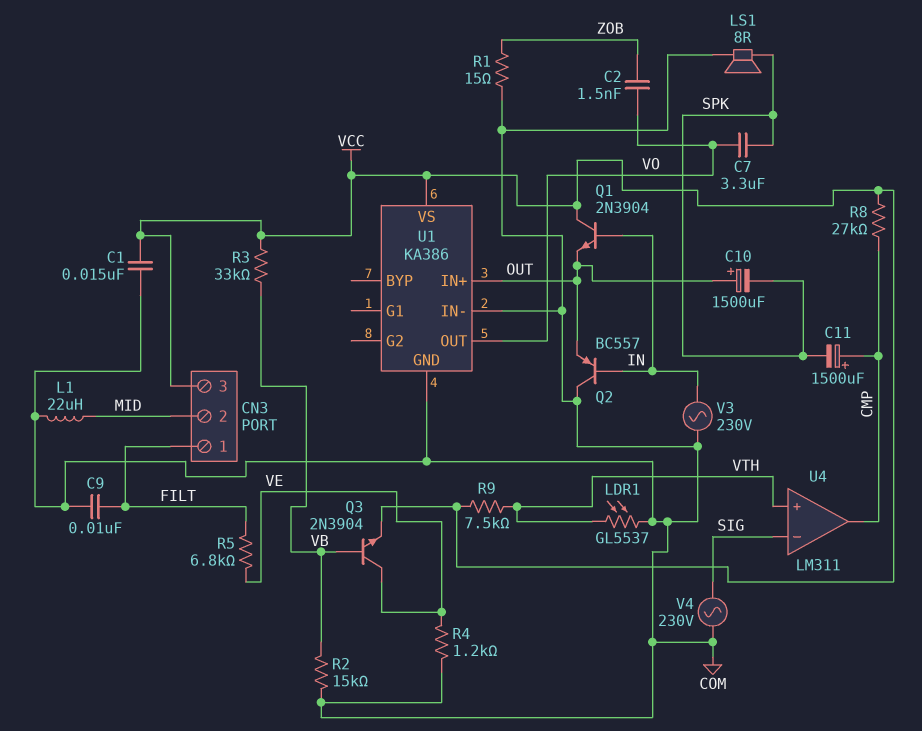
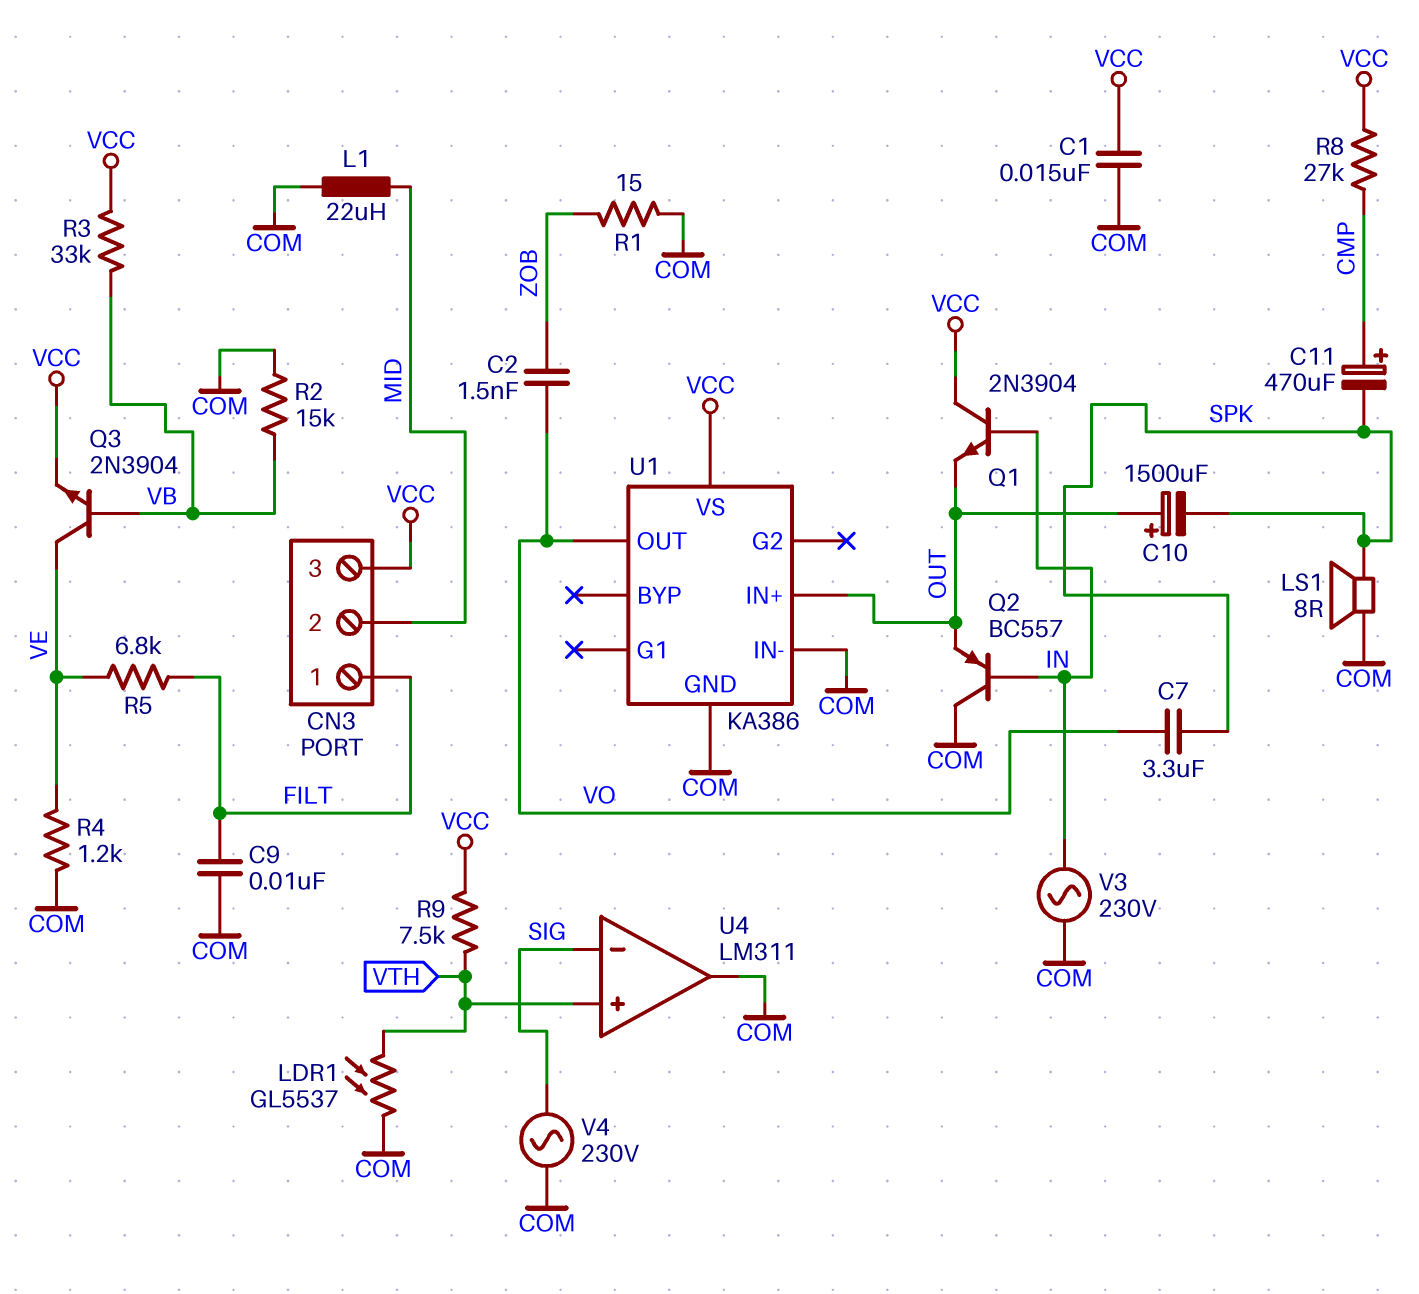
C11: 1500uF (plus CMP, minus SPK) -> 470uF (plus CMP, minus SPK)
U4 pin out: CMP -> COM

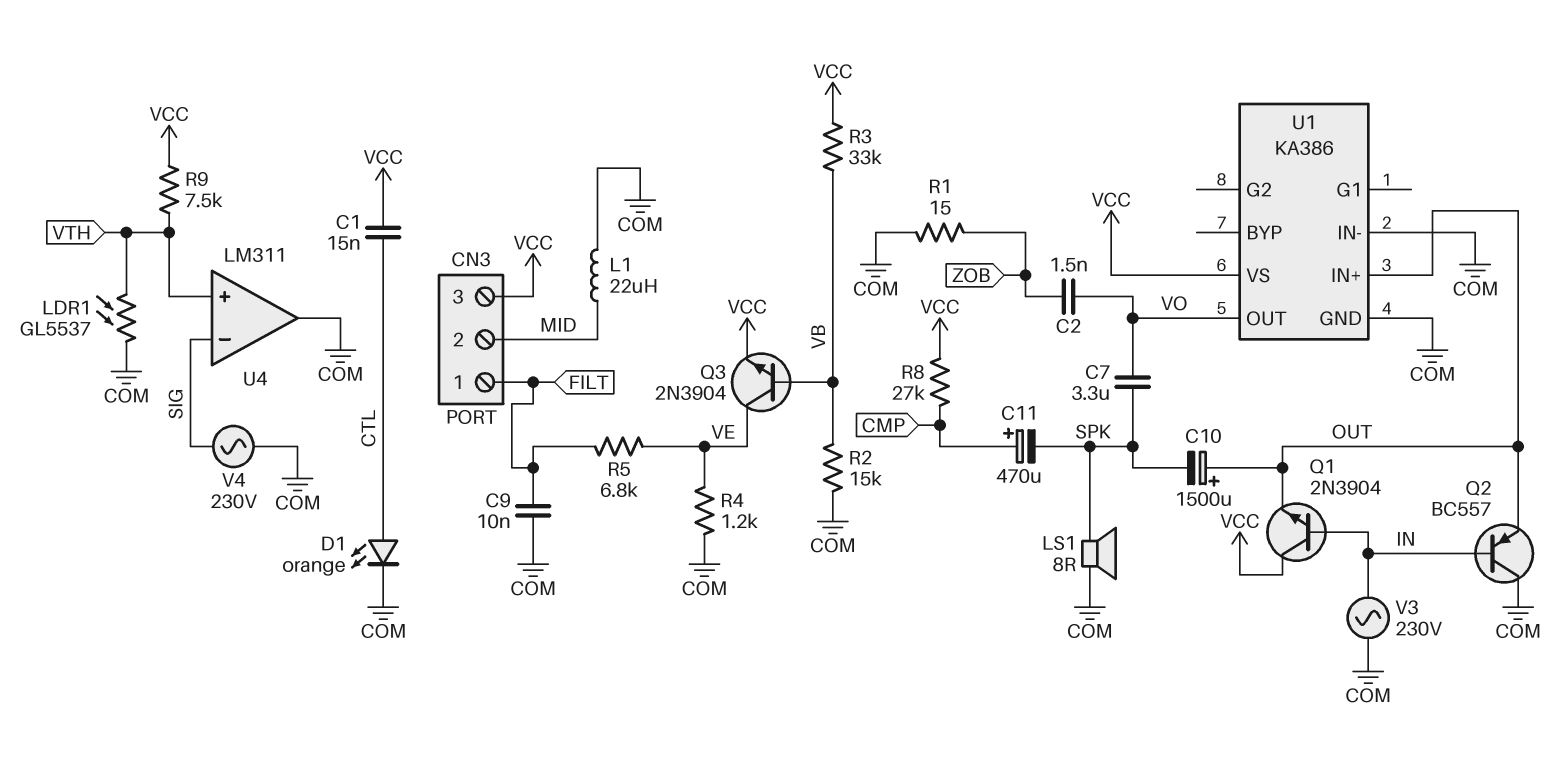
C1: 15nF (COM, VCC) -> 15nF (CTL, VCC)
D1: none -> LED orange (A CTL, K COM)

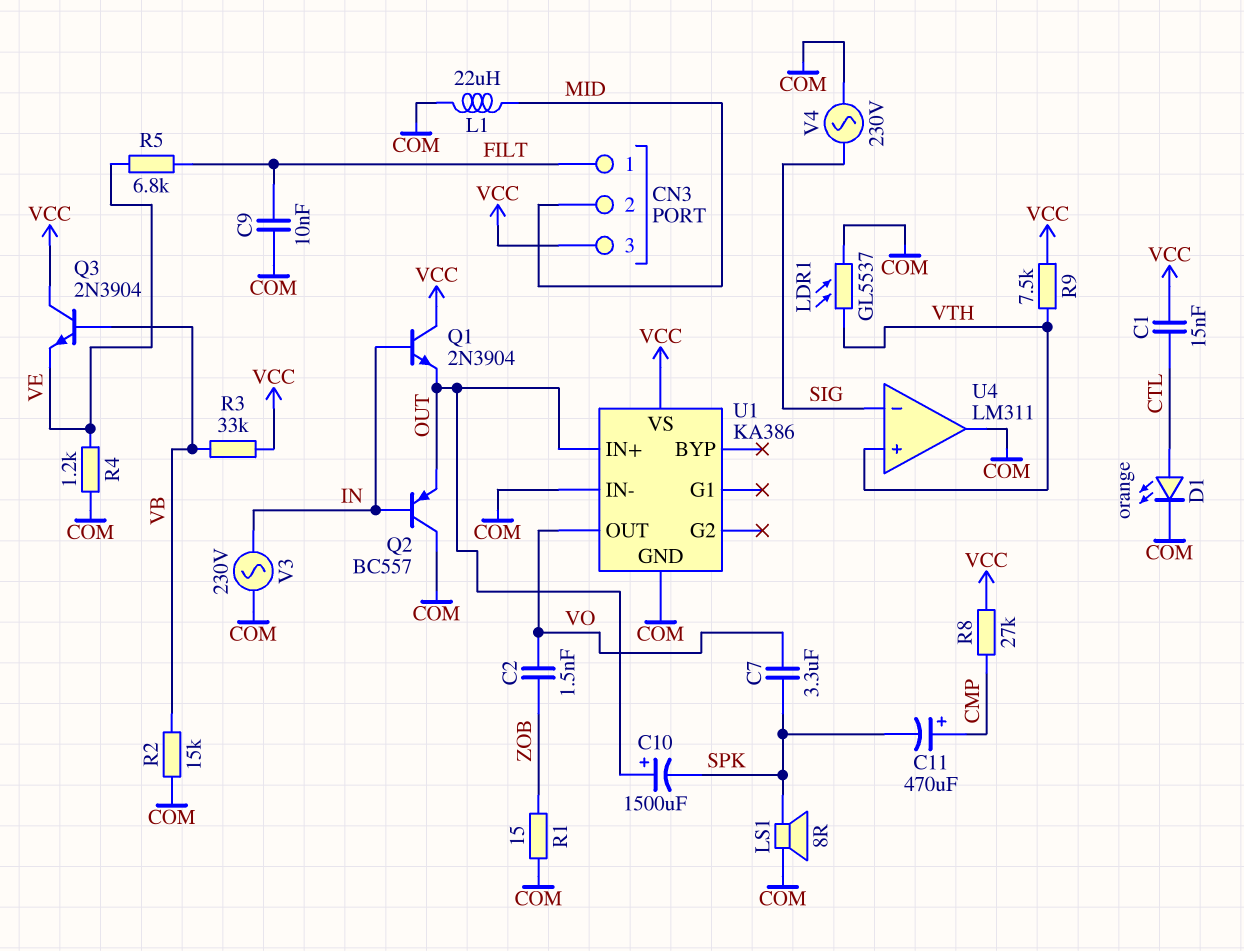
Q3: NPN 2N3904 (B VB, C VE, E VCC) -> NPN 2N3904 (B VB, C VCC, E VE)

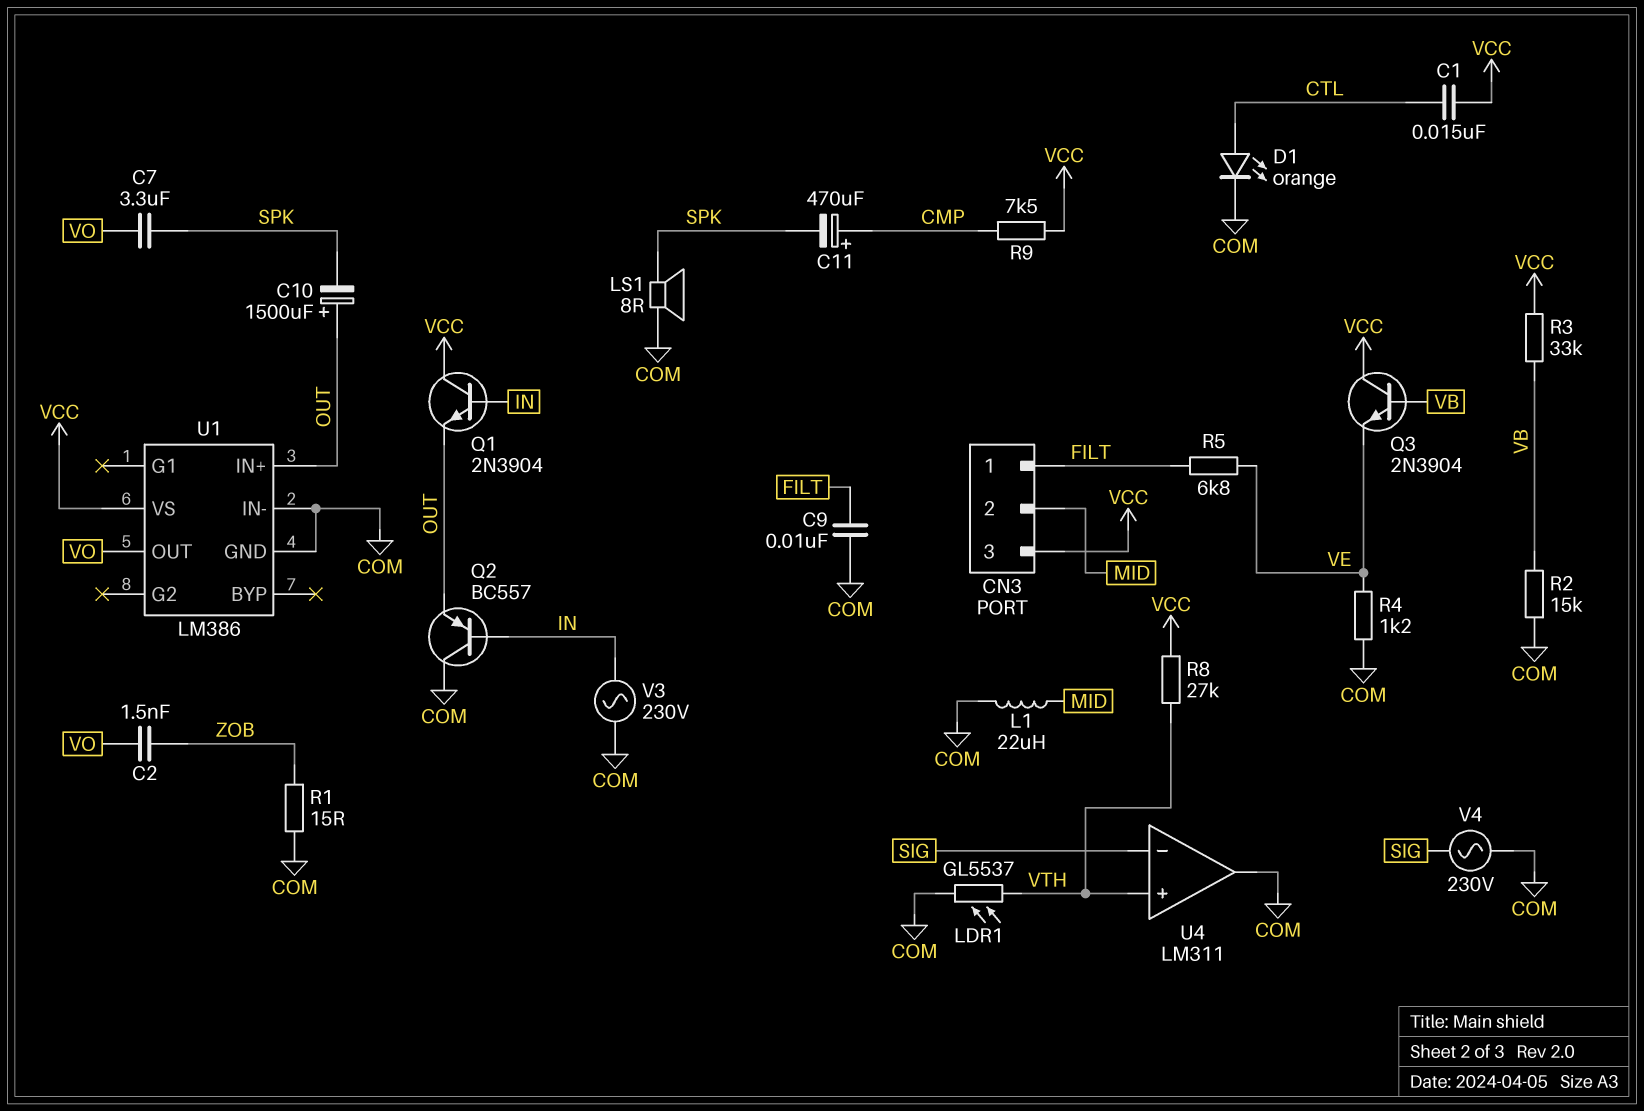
R8: 27k (CMP, VCC) -> 27k (VCC, VTH)
R9: 7.5k (VCC, VTH) -> 7.5k (CMP, VCC)
U1: KA386 -> LM386

